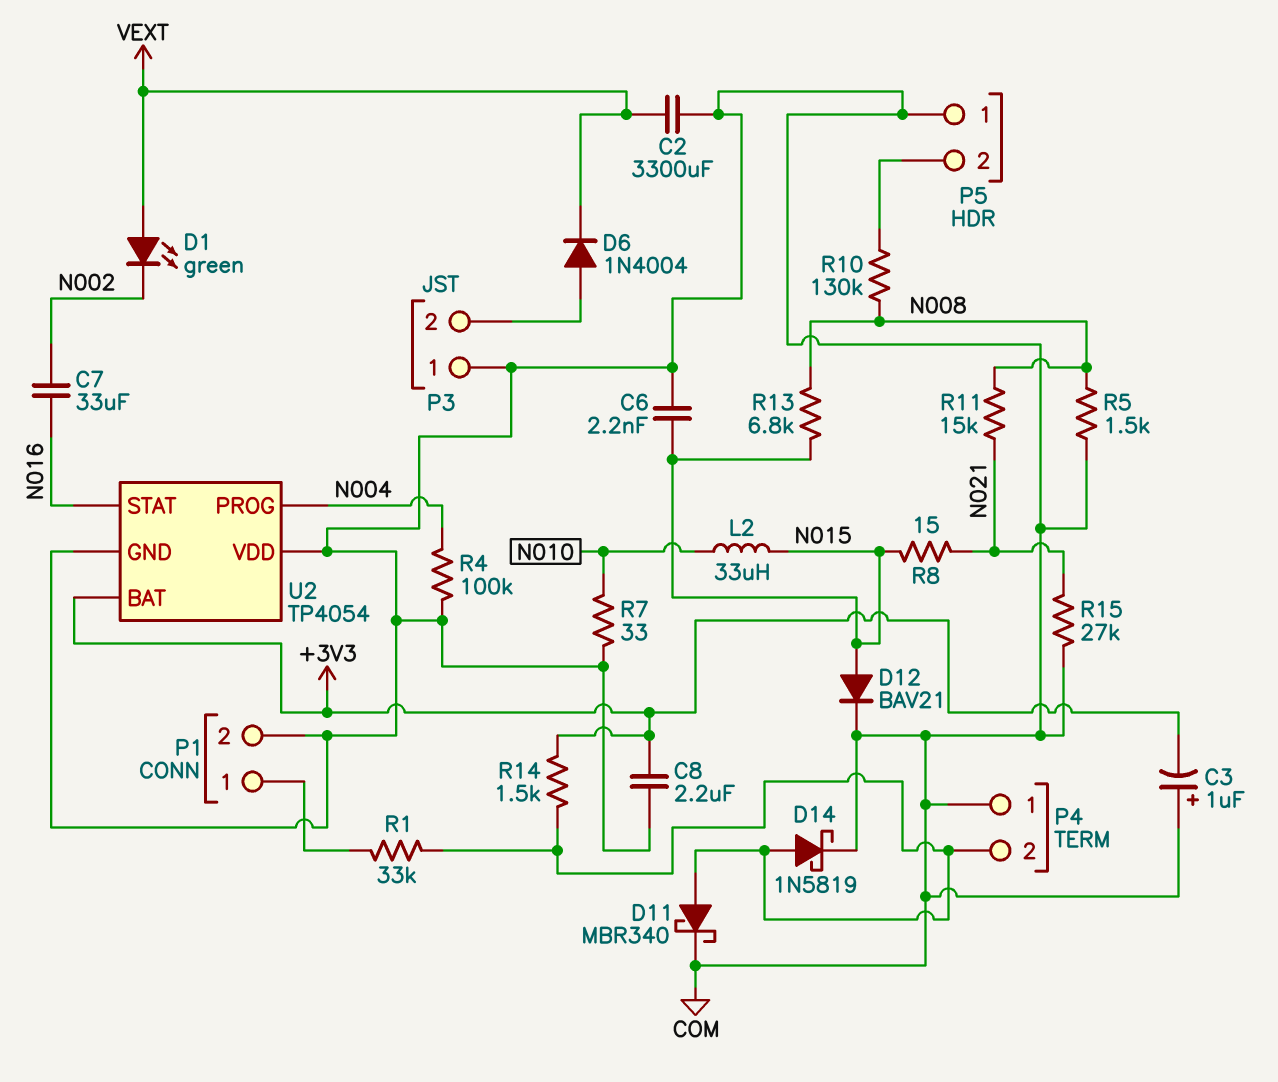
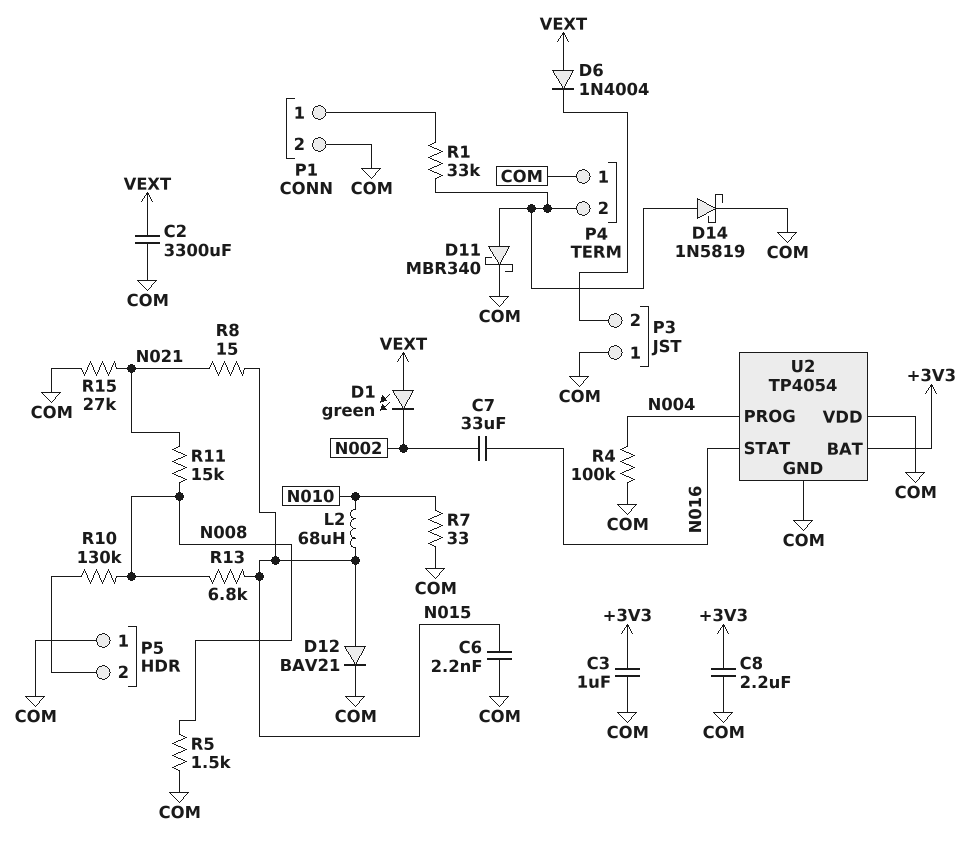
C3: 1uF (plus COM, minus +3V3) -> 1uF (+3V3, COM)
D6: diode 1N4004 (A P3/2, K VEXT) -> diode 1N4004 (A VEXT, K P3/2)
L2: 33uH (N010, N015) -> 68uH (N010, N015)
R14: 1.5k (+3V3, P4/2) -> none

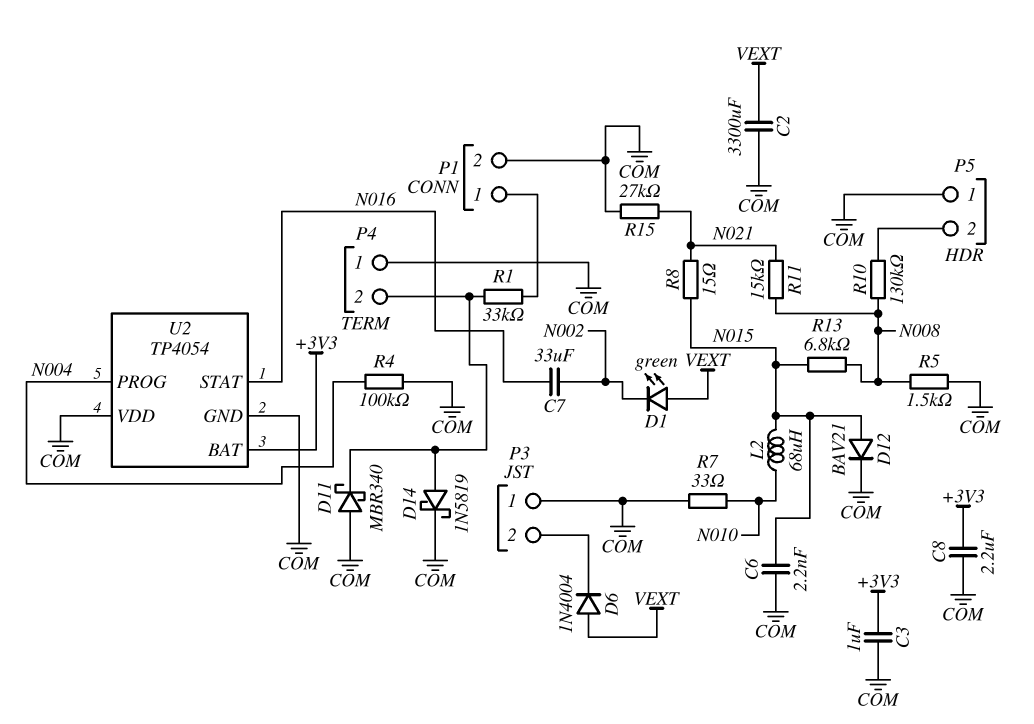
D11: schottky MBR340 (A P4/2, K COM) -> schottky MBR340 (A COM, K P4/2)

